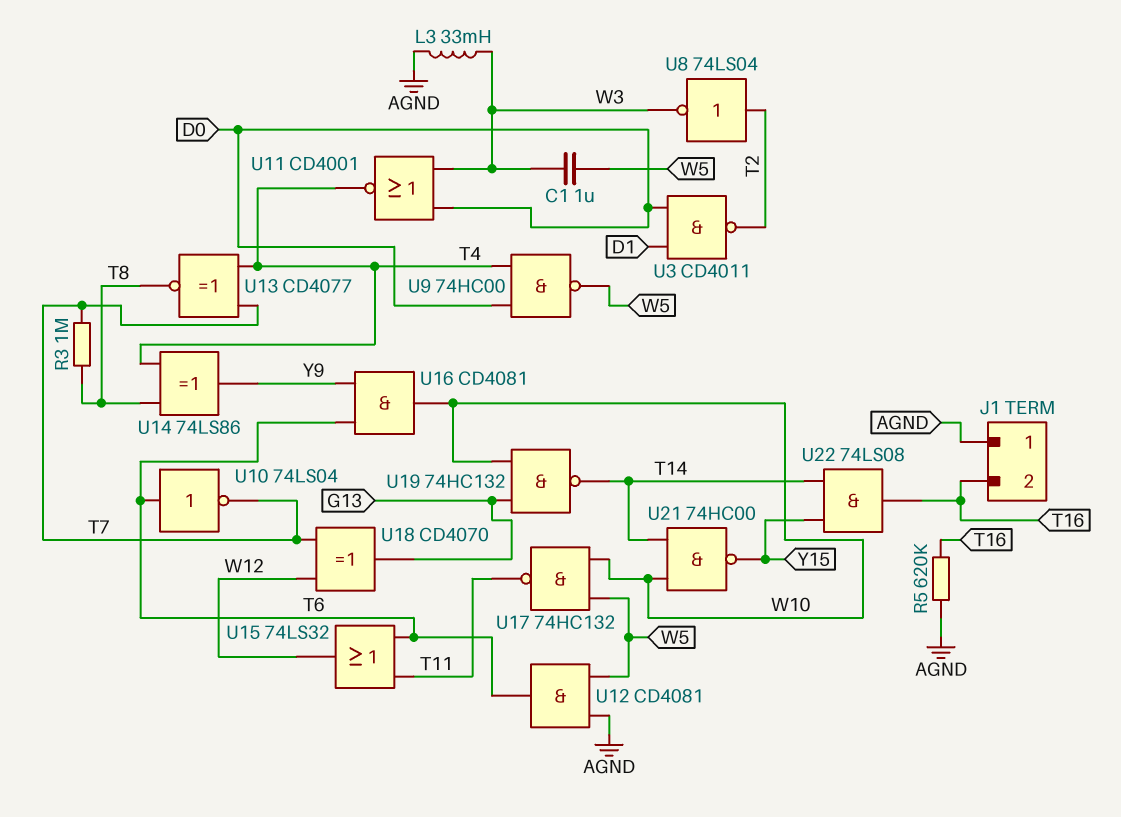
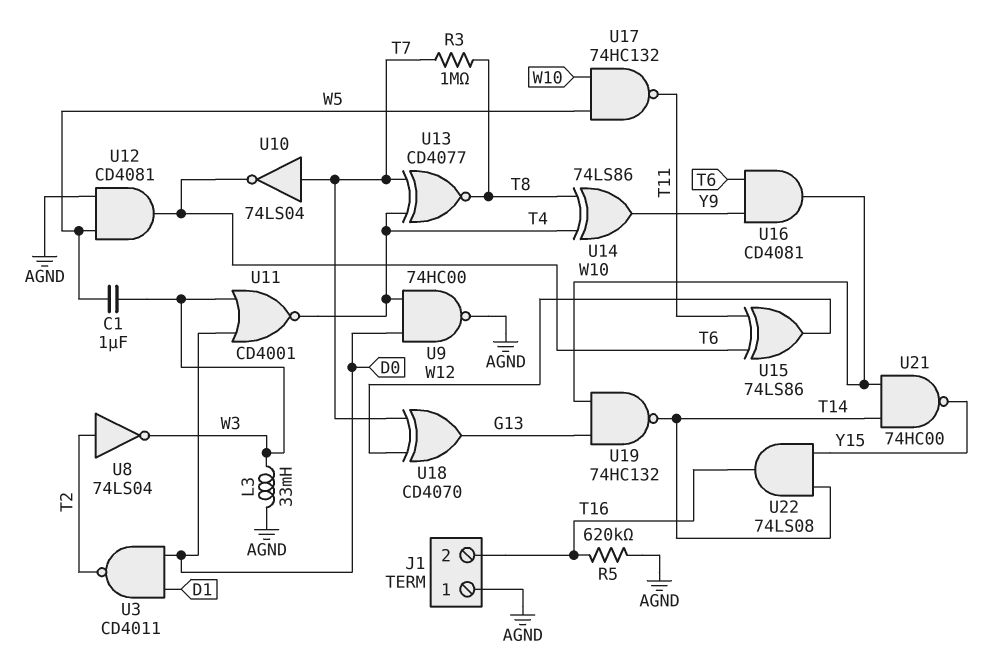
U9: NAND 74HC00 (in D0, in T4, out W5) -> NAND 74HC00 (in D0, in T4, out AGND)
U10: NOT 74LS04 (in T6, out T7) -> NOT 74LS04 (in T7, out T6)
U15: OR 74LS32 (in T6, in T11, out W12) -> XOR 74LS86 (in T6, in T11, out W12)

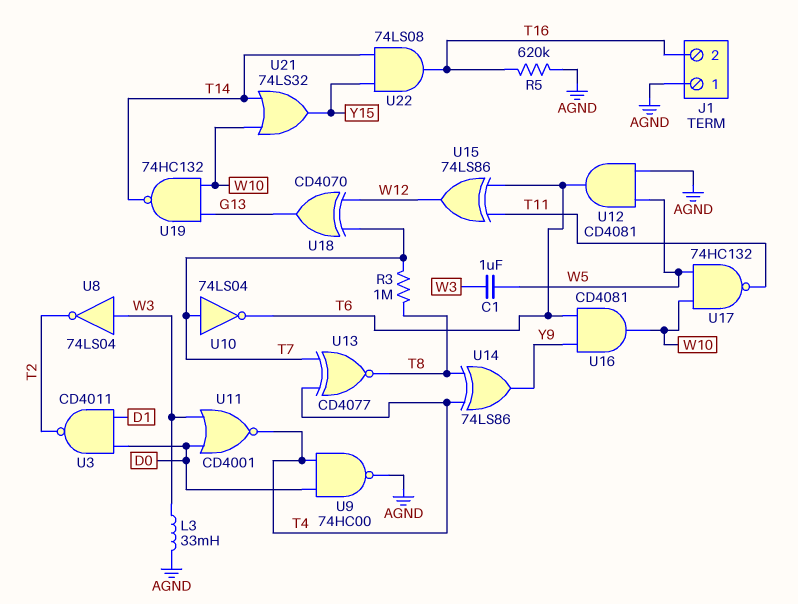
U8: NOT 74LS04 (in T2, out W3) -> NOT 74LS04 (in W3, out T2)
U21: NAND 74HC00 (in T14, in W10, out Y15) -> OR 74LS32 (in T14, in W10, out Y15)

